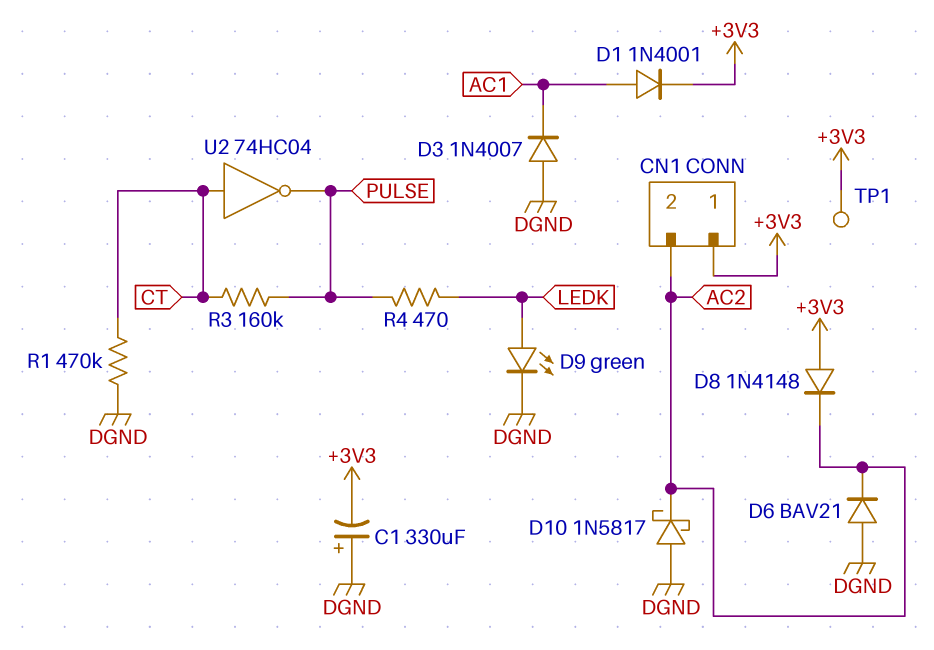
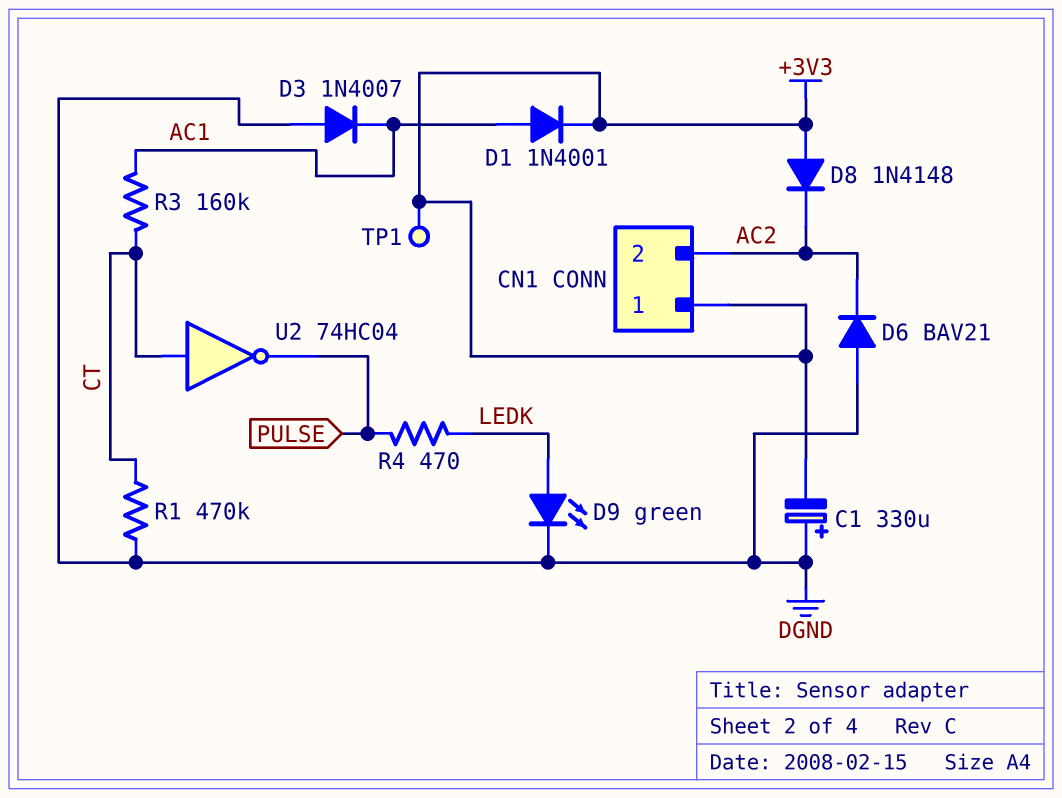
D10: schottky 1N5817 (A DGND, K AC2) -> none
R3: 160k (CT, PULSE) -> 160k (AC1, CT)

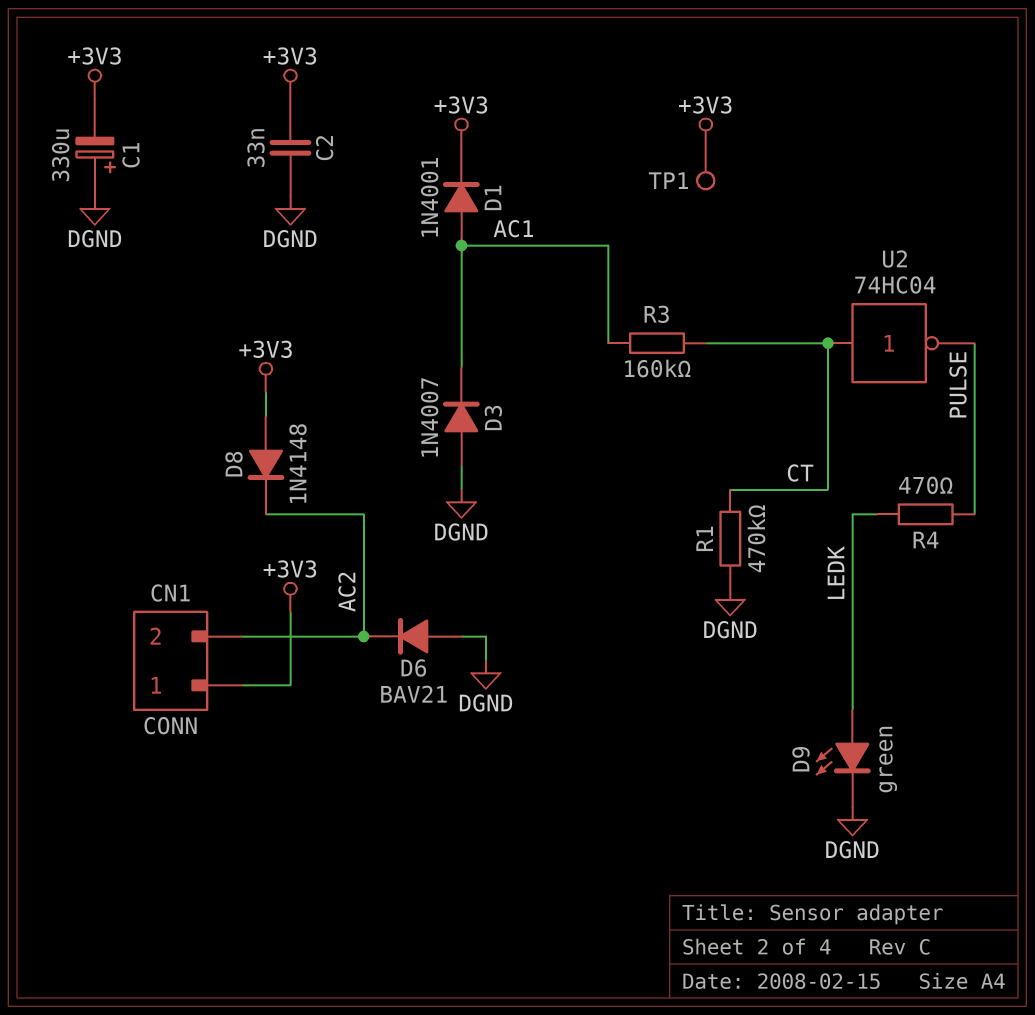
C2: none -> 33nF (+3V3, DGND)

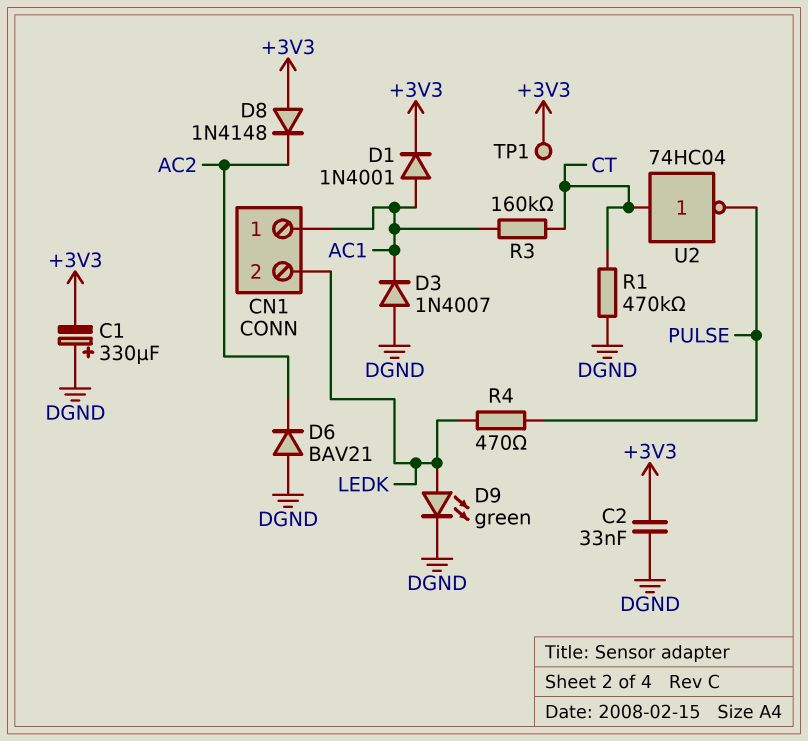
CN1 pin 1: +3V3 -> AC1
CN1 pin 2: AC2 -> LEDK

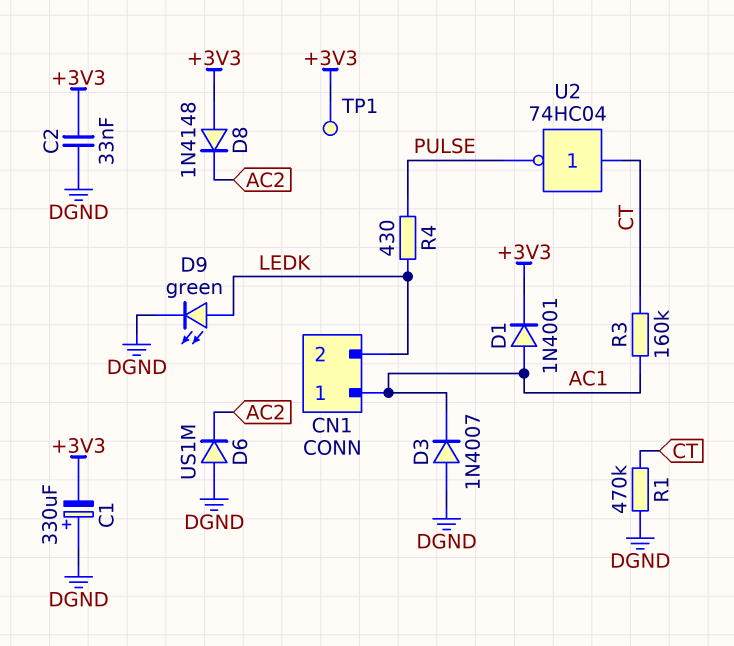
D6: diode BAV21 (A DGND, K AC2) -> diode US1M (A DGND, K AC2)
R4: 470 (LEDK, PULSE) -> 430 (LEDK, PULSE)

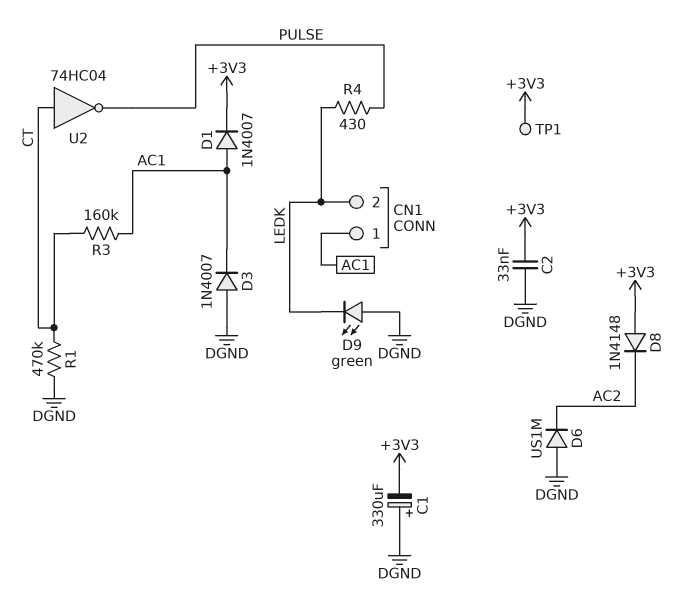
D1: diode 1N4001 (A AC1, K +3V3) -> diode 1N4007 (A AC1, K +3V3)
D9: LED green (A LEDK, K DGND) -> LED green (A DGND, K LEDK)

